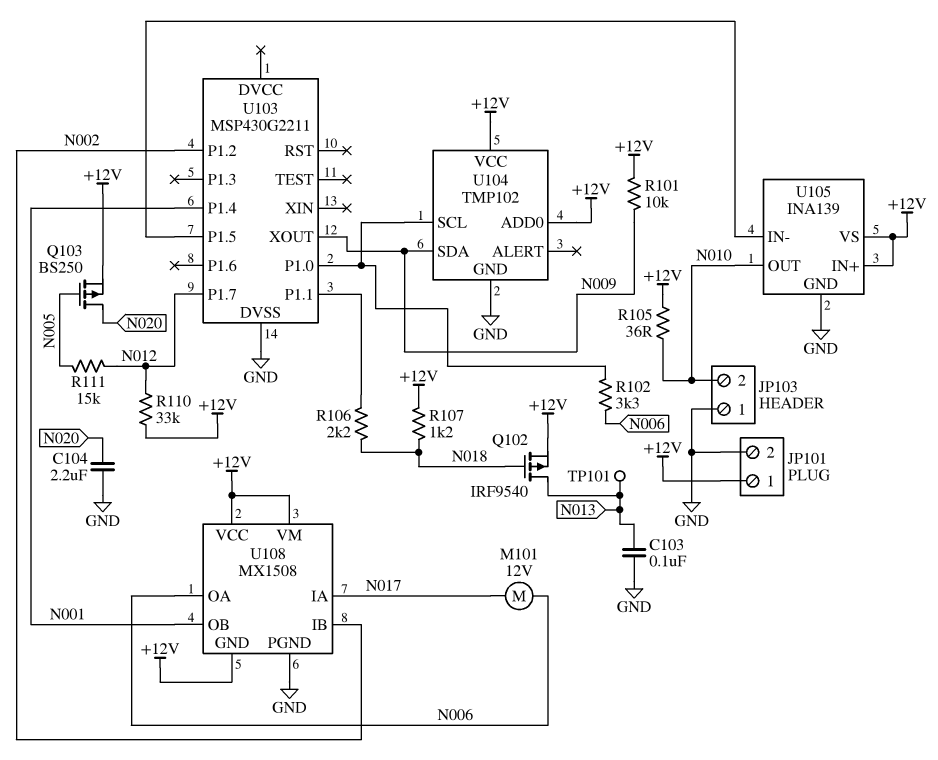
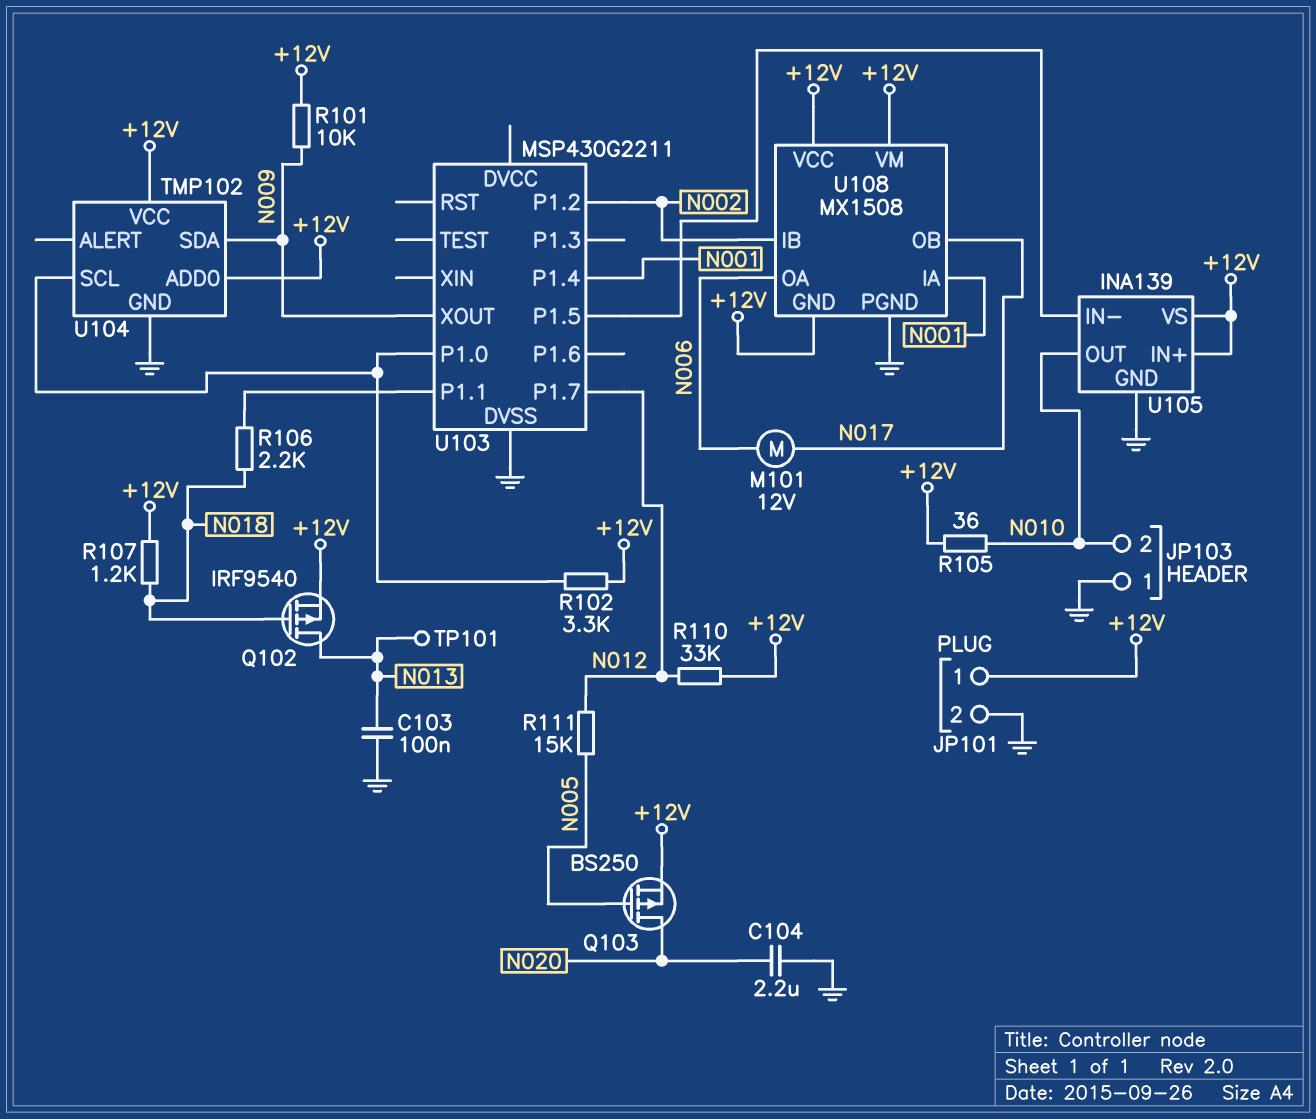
R102: 3.3k (N006, U103/P1.0) -> 3.3k (+12V, U103/P1.0)
U108 pin IA: N017 -> N001
U108 pin OB: N001 -> N017

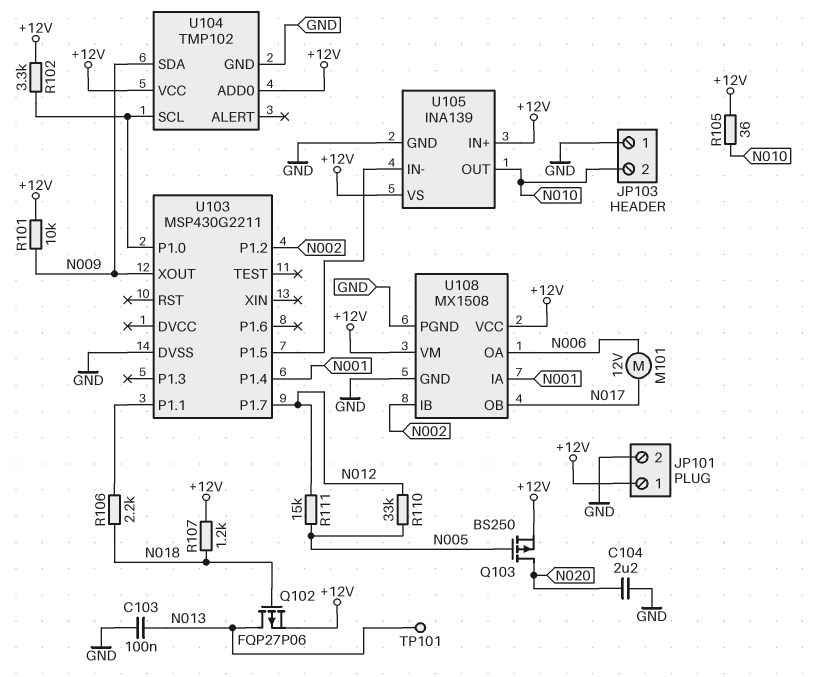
Q102: PMOS IRF9540 (G N018, D N013, S +12V) -> PMOS FQP27P06 (G N018, D N013, S +12V)
R110: 33k (+12V, N012) -> 33k (N005, N012)
U108 pin GND: +12V -> GND

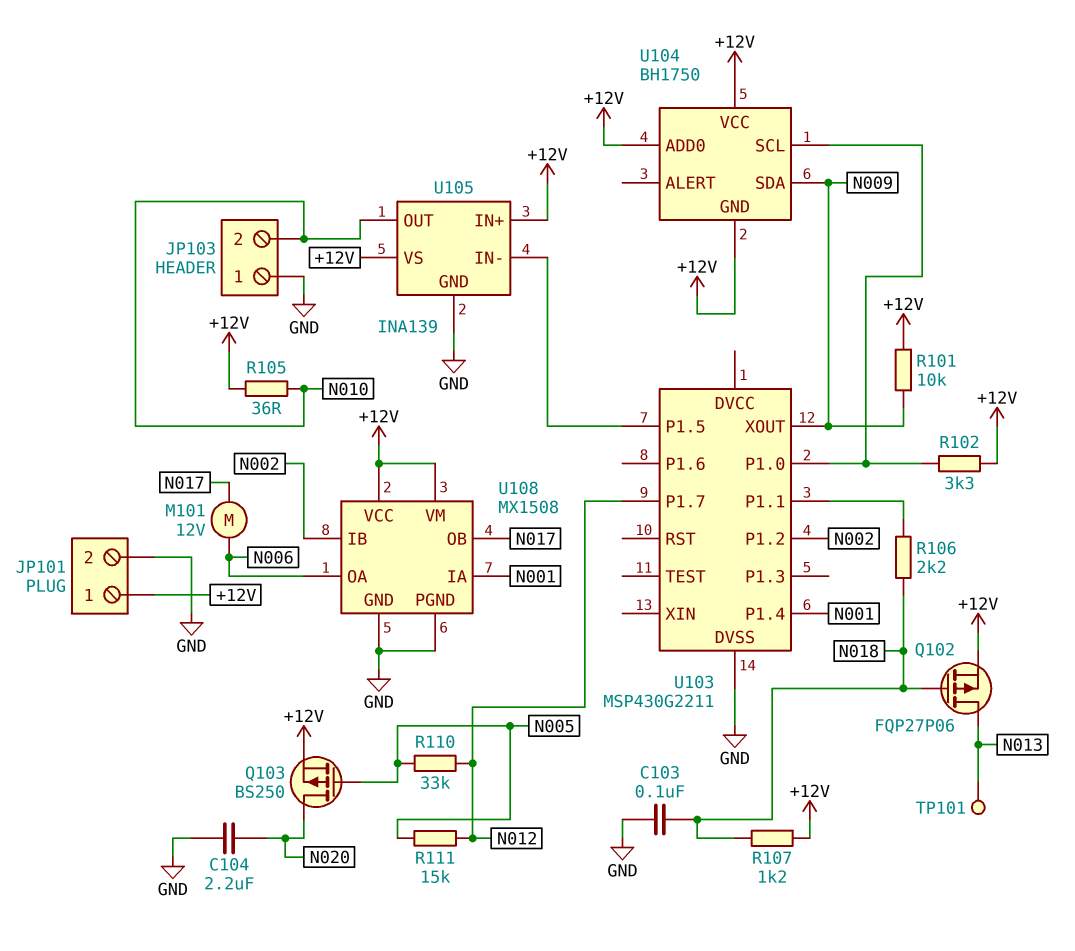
C103: 100nF (GND, N013) -> 100nF (GND, N018)
U104: TMP102 -> BH1750
U104 pin GND: GND -> +12V

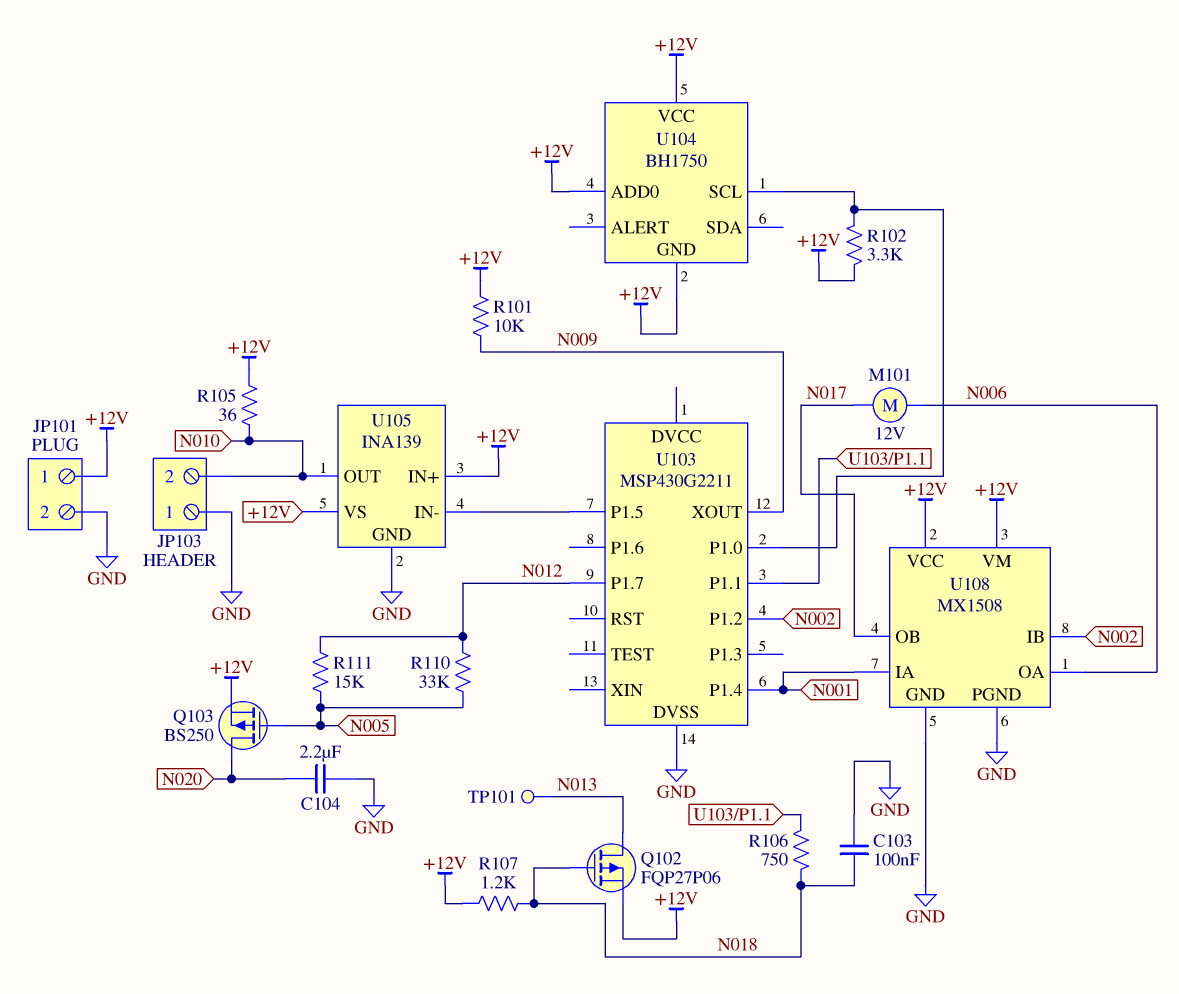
R106: 2.2k (N018, U103/P1.1) -> 750 (N018, U103/P1.1)
U104 pin SDA: N009 -> none

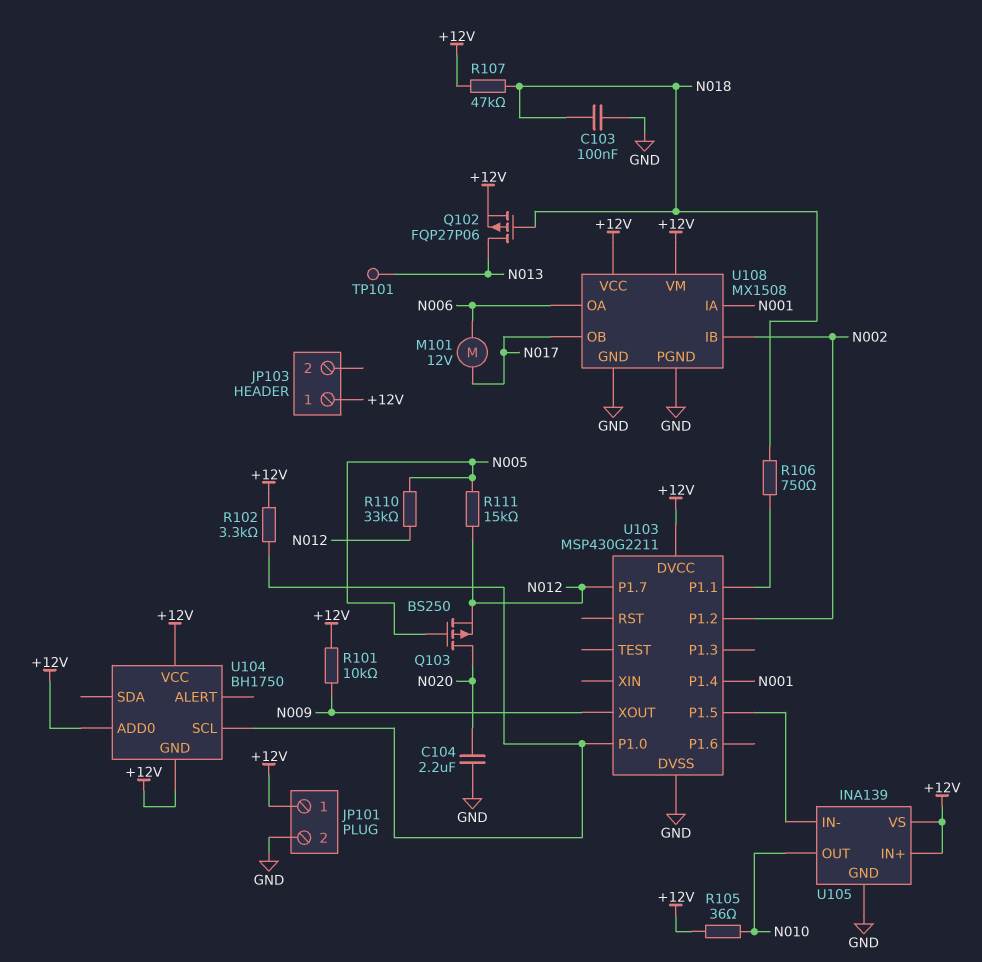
JP103 pin 1: GND -> +12V
JP103 pin 2: N010 -> none
Q103: PMOS BS250 (G N005, D N020, S +12V) -> PMOS BS250 (G N005, D N020, S N012)
R107: 1.2k (+12V, N018) -> 47k (+12V, N018)
U103 pin DVCC: none -> +12V

